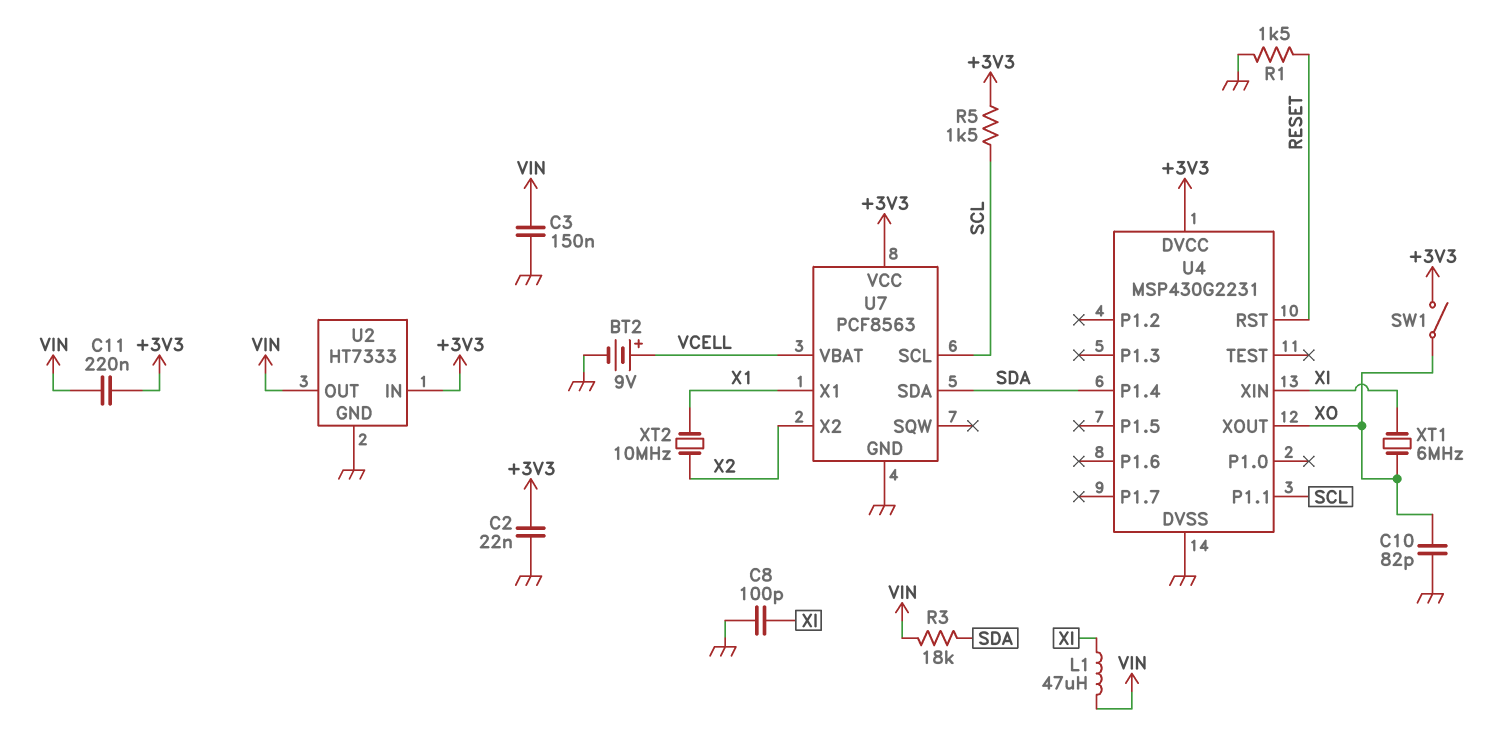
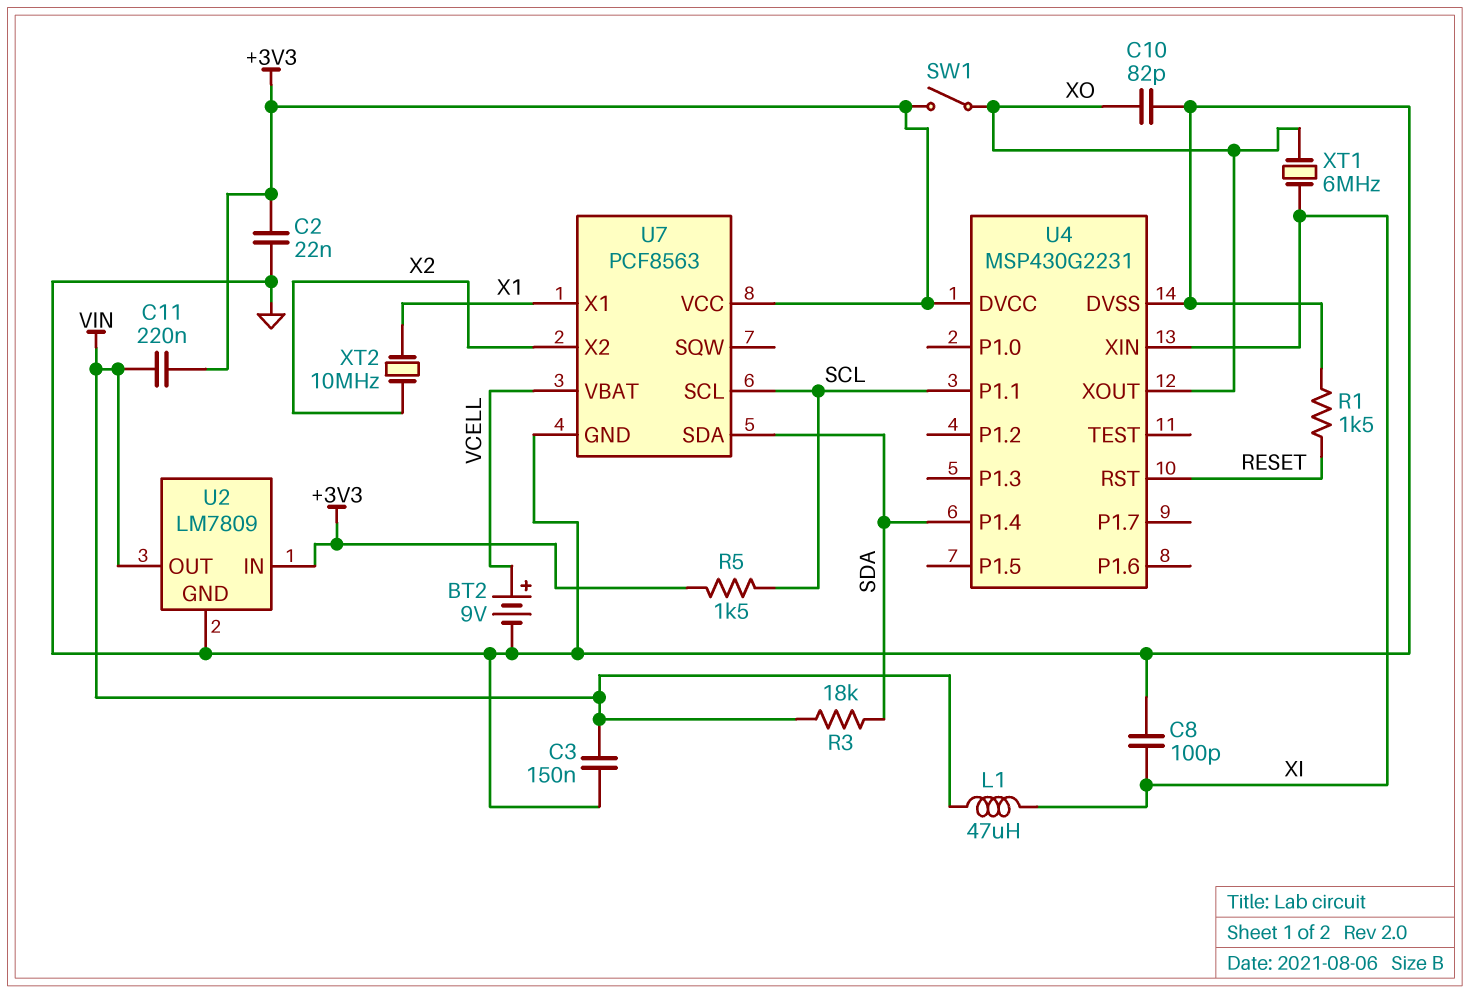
U2: HT7333 -> LM7809

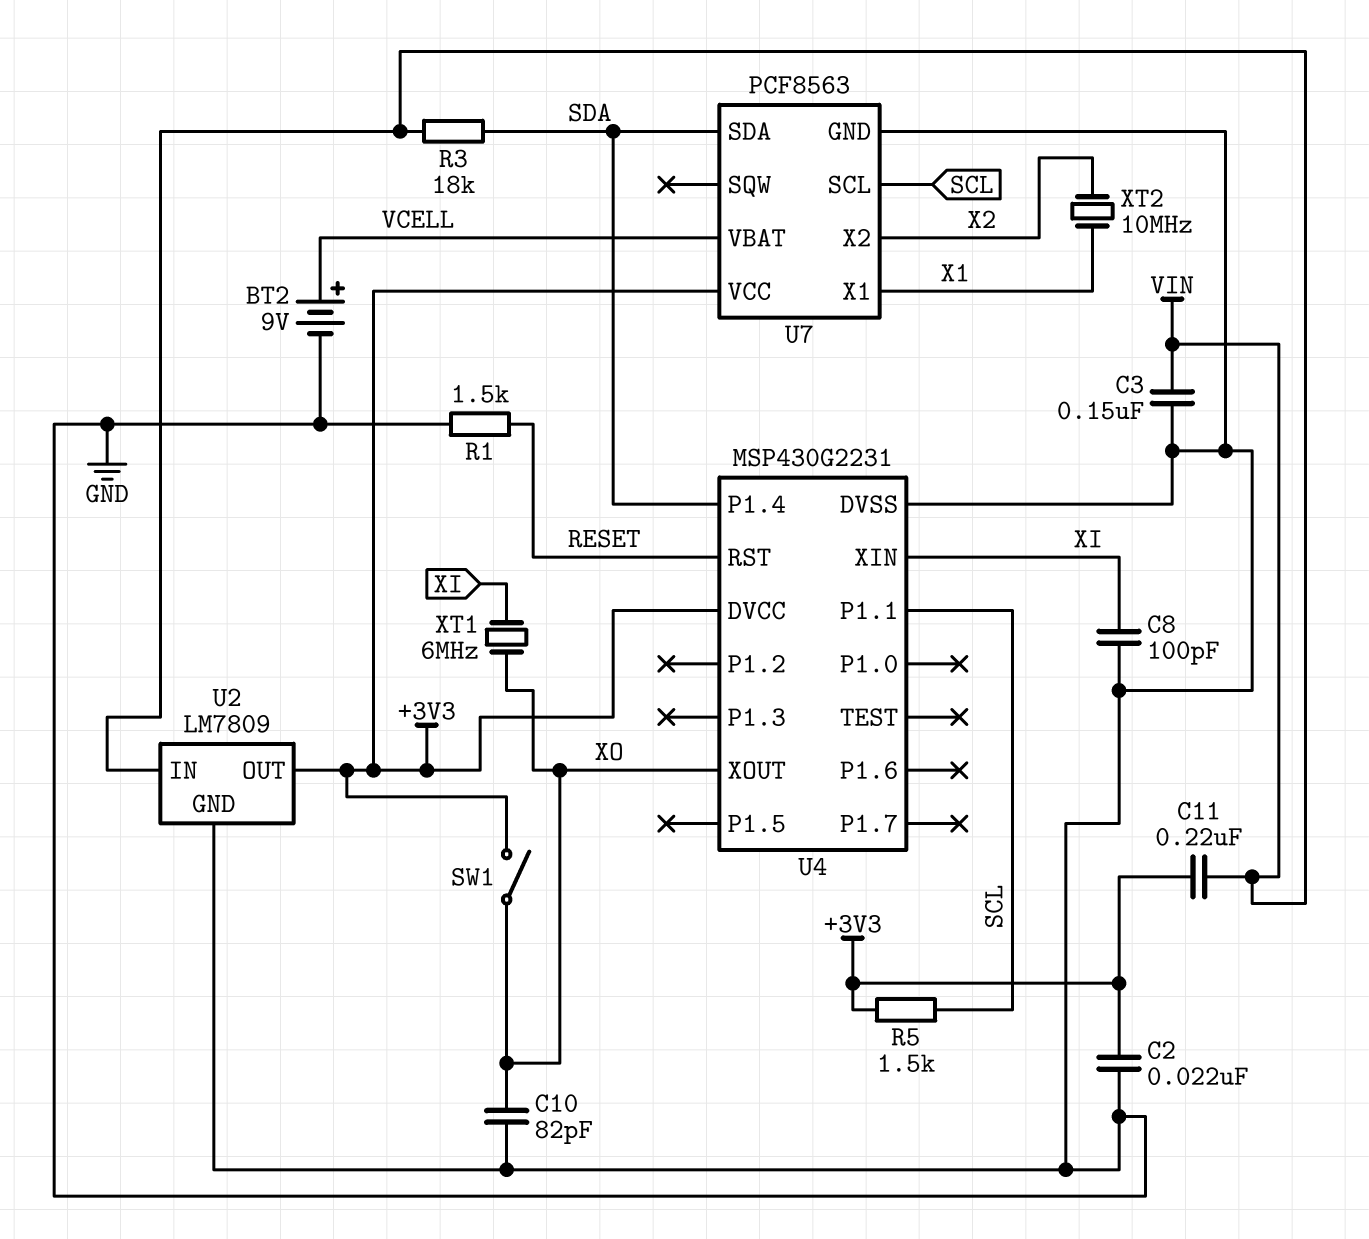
L1: 47uH (VIN, XI) -> none
U2 pin IN: +3V3 -> VIN
U2 pin OUT: VIN -> +3V3

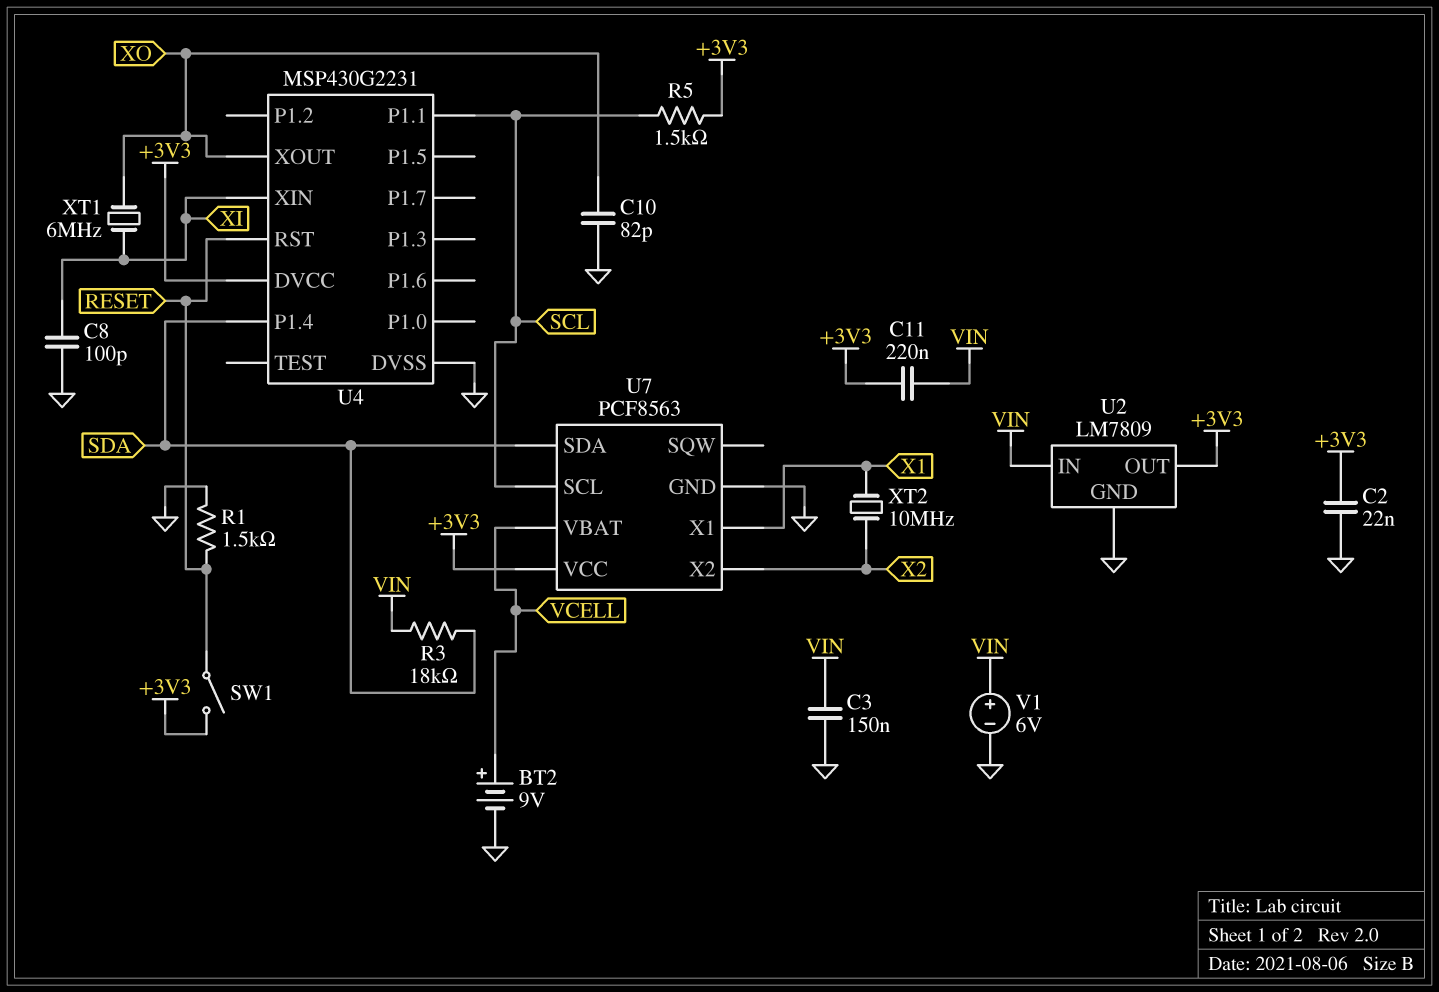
SW1: switch (+3V3, XO) -> switch (+3V3, RESET)
V1: none -> 6V (plus VIN, minus GND)

